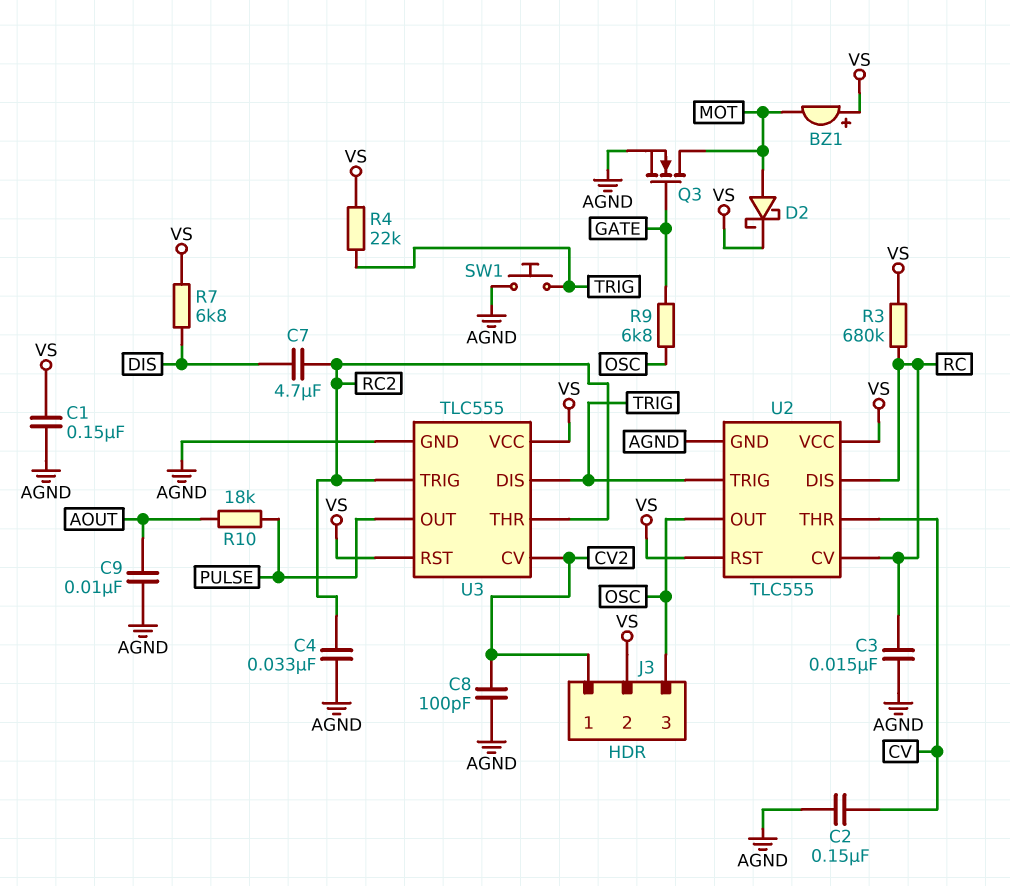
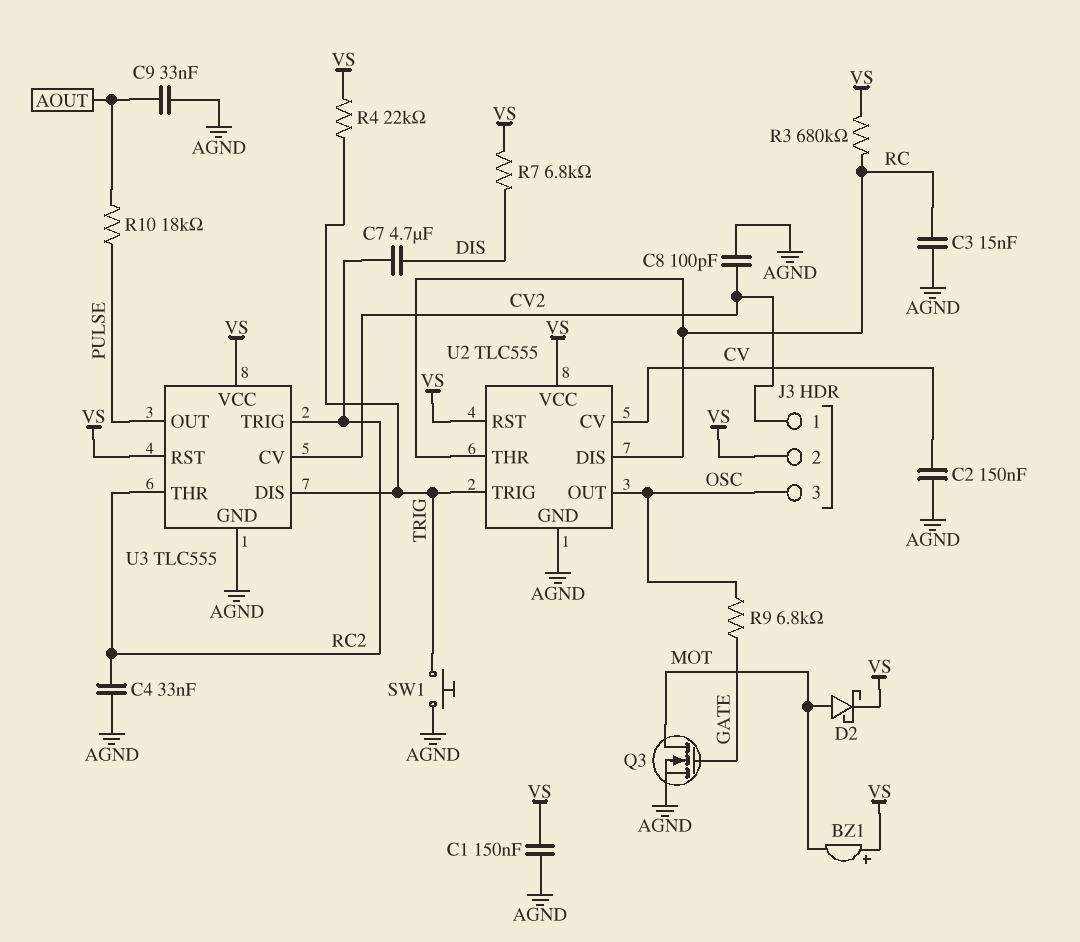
C9: 10nF (AGND, AOUT) -> 33nF (AGND, AOUT)
U2 pin CV: RC -> CV
U2 pin THR: CV -> RC

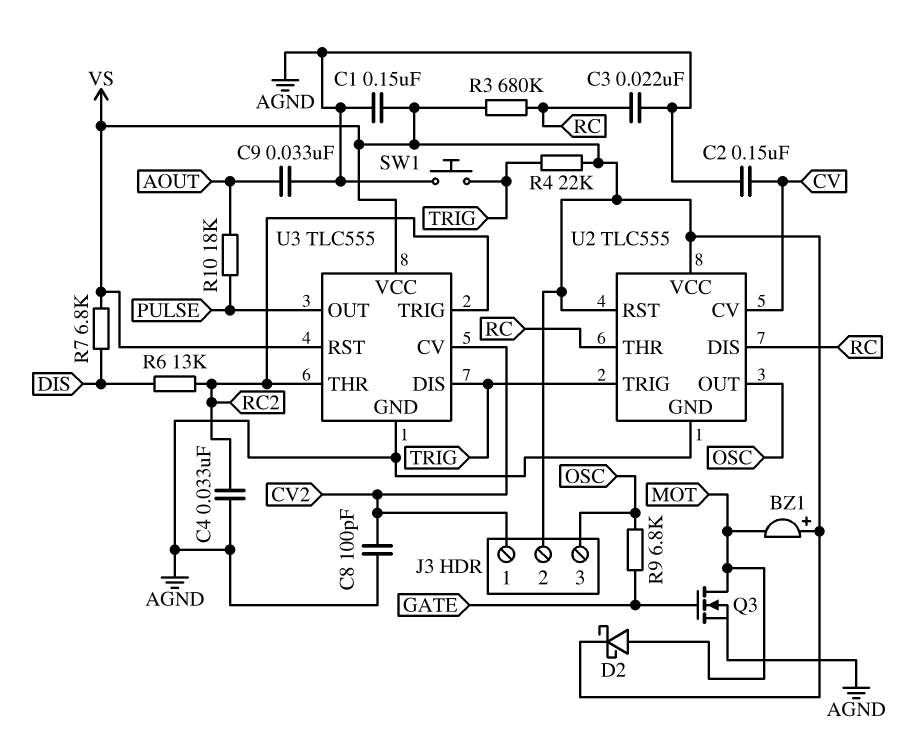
C3: 15nF (AGND, RC) -> 22nF (AGND, RC)
C7: 4.7uF (DIS, RC2) -> none
R6: none -> 13k (DIS, RC2)

